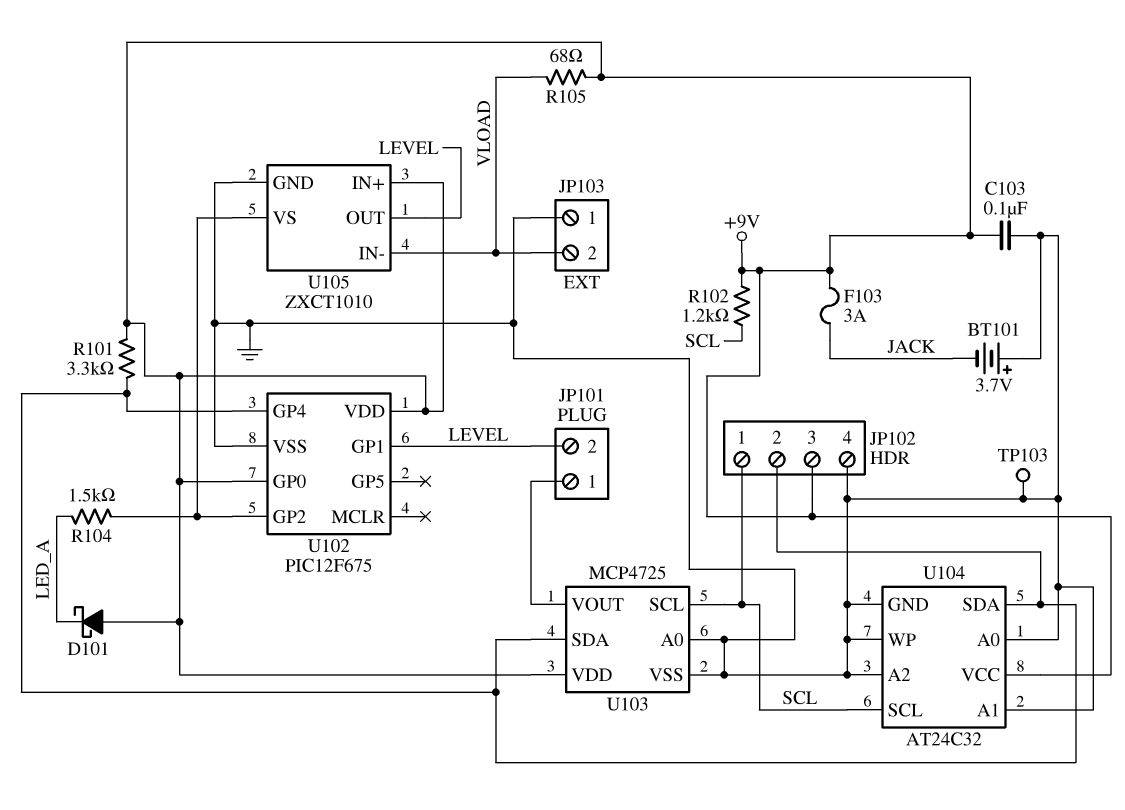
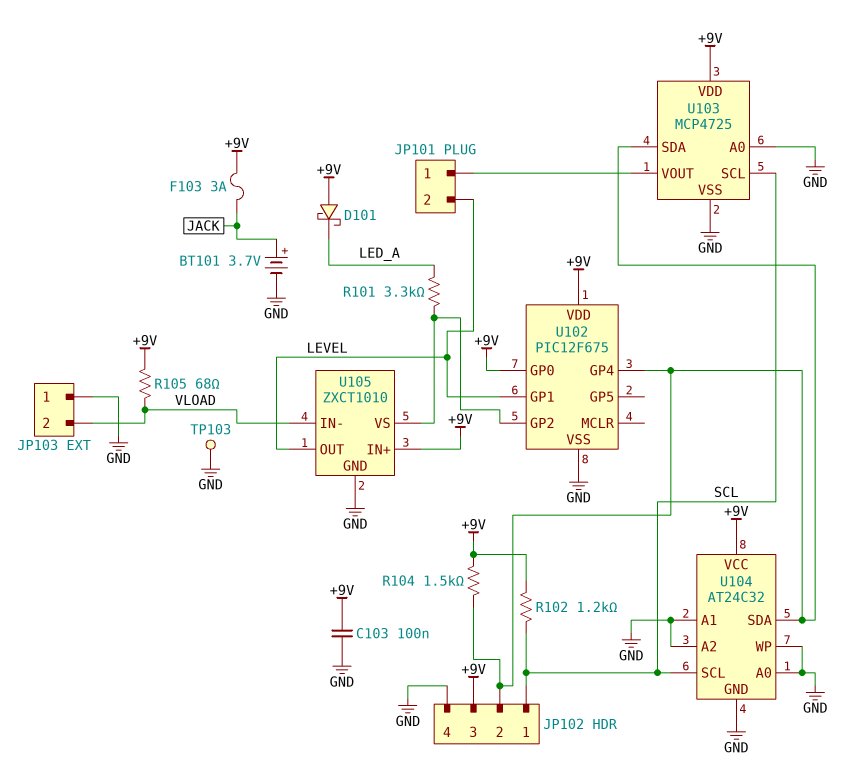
BT101: 3.7V (plus GND, minus JACK) -> 3.7V (plus JACK, minus GND)
R101: 3.3k (+9V, JP102/2) -> 3.3k (LED_A, U102/GP2)
R104: 1.5k (LED_A, U102/GP2) -> 1.5k (+9V, JP102/2)

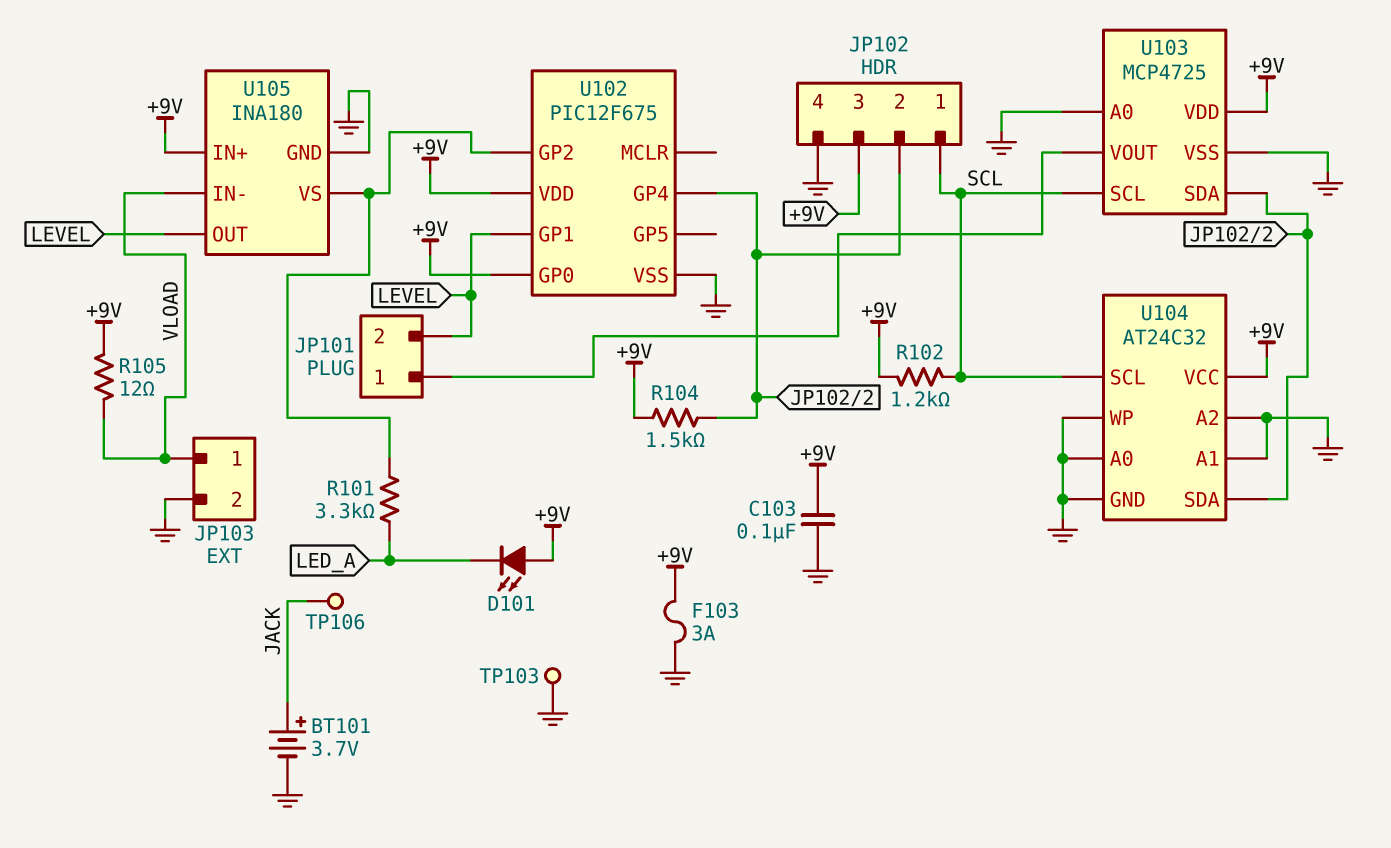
D101: schottky (A +9V, K LED_A) -> LED (A +9V, K LED_A)
F103: 3A (+9V, JACK) -> 3A (+9V, GND)
JP103 pin 1: GND -> VLOAD
JP103 pin 2: VLOAD -> GND
R105: 68 (+9V, VLOAD) -> 12 (+9V, VLOAD)
TP106: none -> test point (JACK)
U105: ZXCT1010 -> INA180

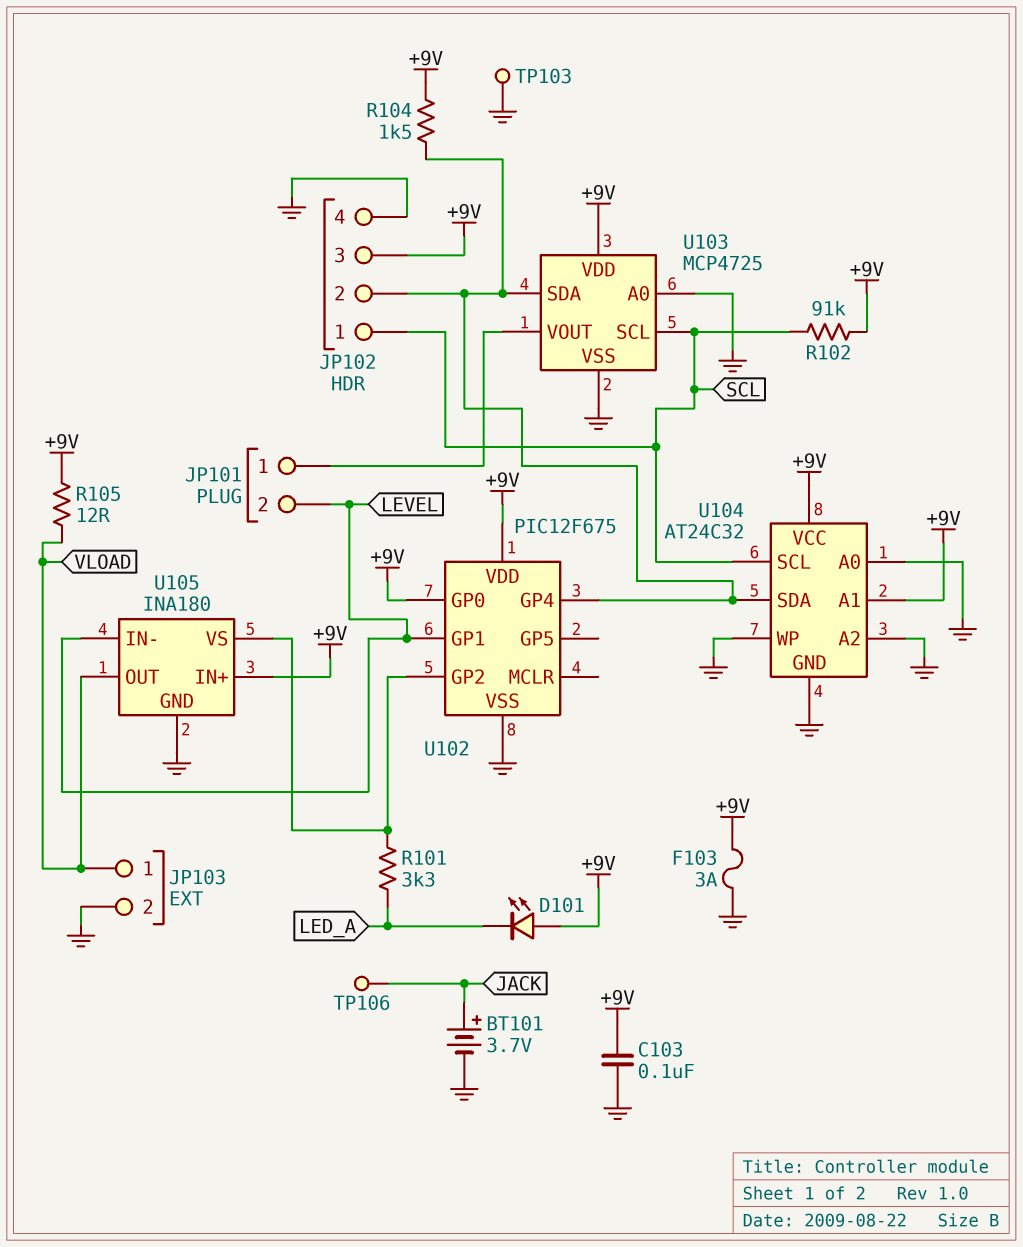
R102: 1.2k (+9V, SCL) -> 91k (+9V, SCL)
U104 pin A1: GND -> +9V
U105 pin IN-: VLOAD -> LEVEL
U105 pin OUT: LEVEL -> VLOAD

